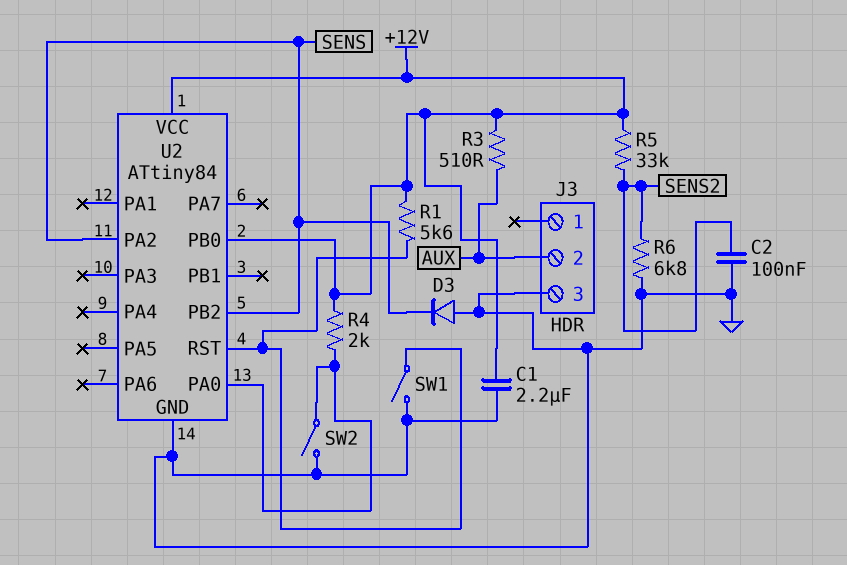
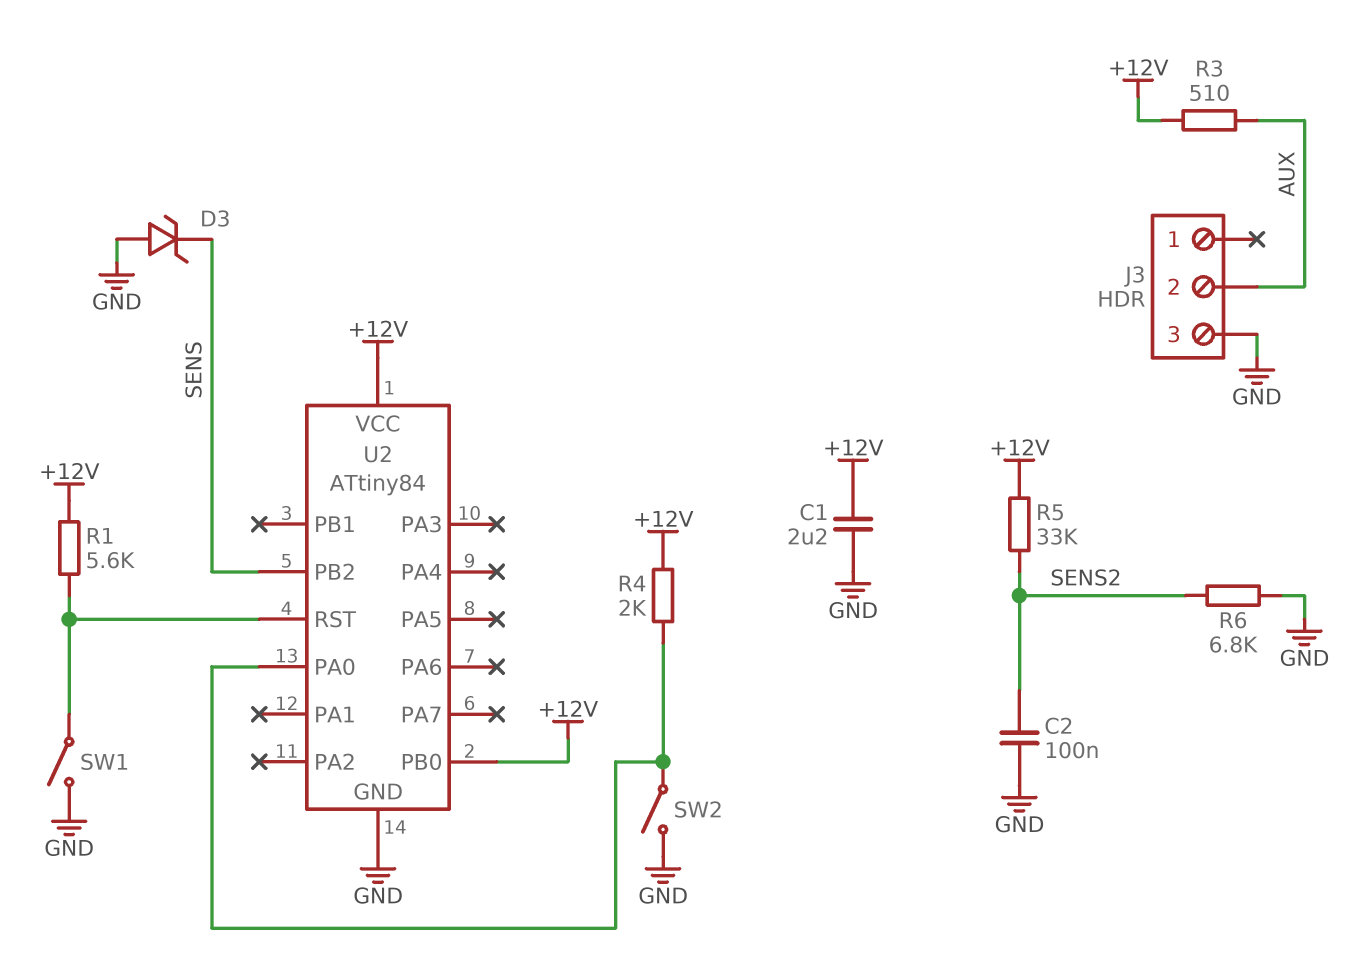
D3: diode (A GND, K SENS) -> zener (A GND, K SENS)
U2 pin PA2: SENS -> none

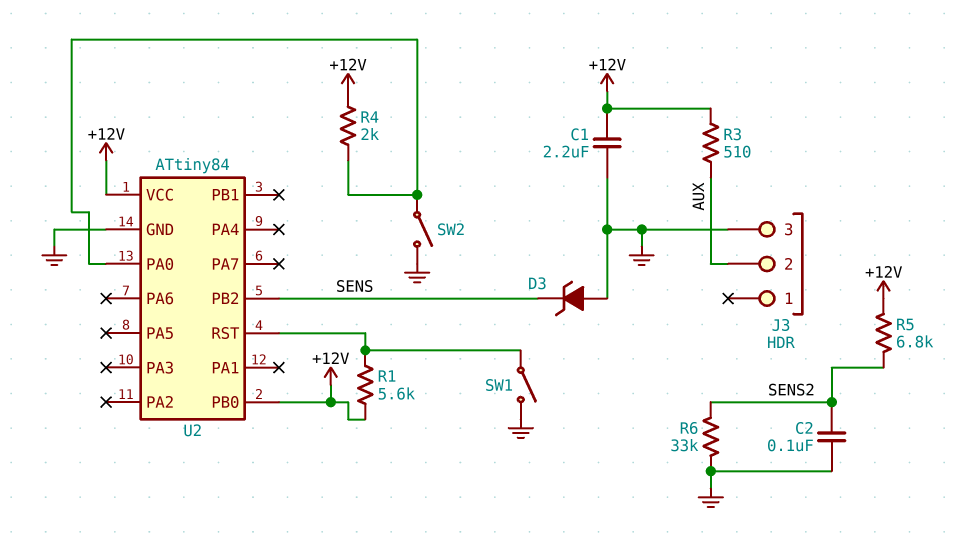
R5: 33k (+12V, SENS2) -> 6.8k (+12V, SENS2)
R6: 6.8k (GND, SENS2) -> 33k (GND, SENS2)

